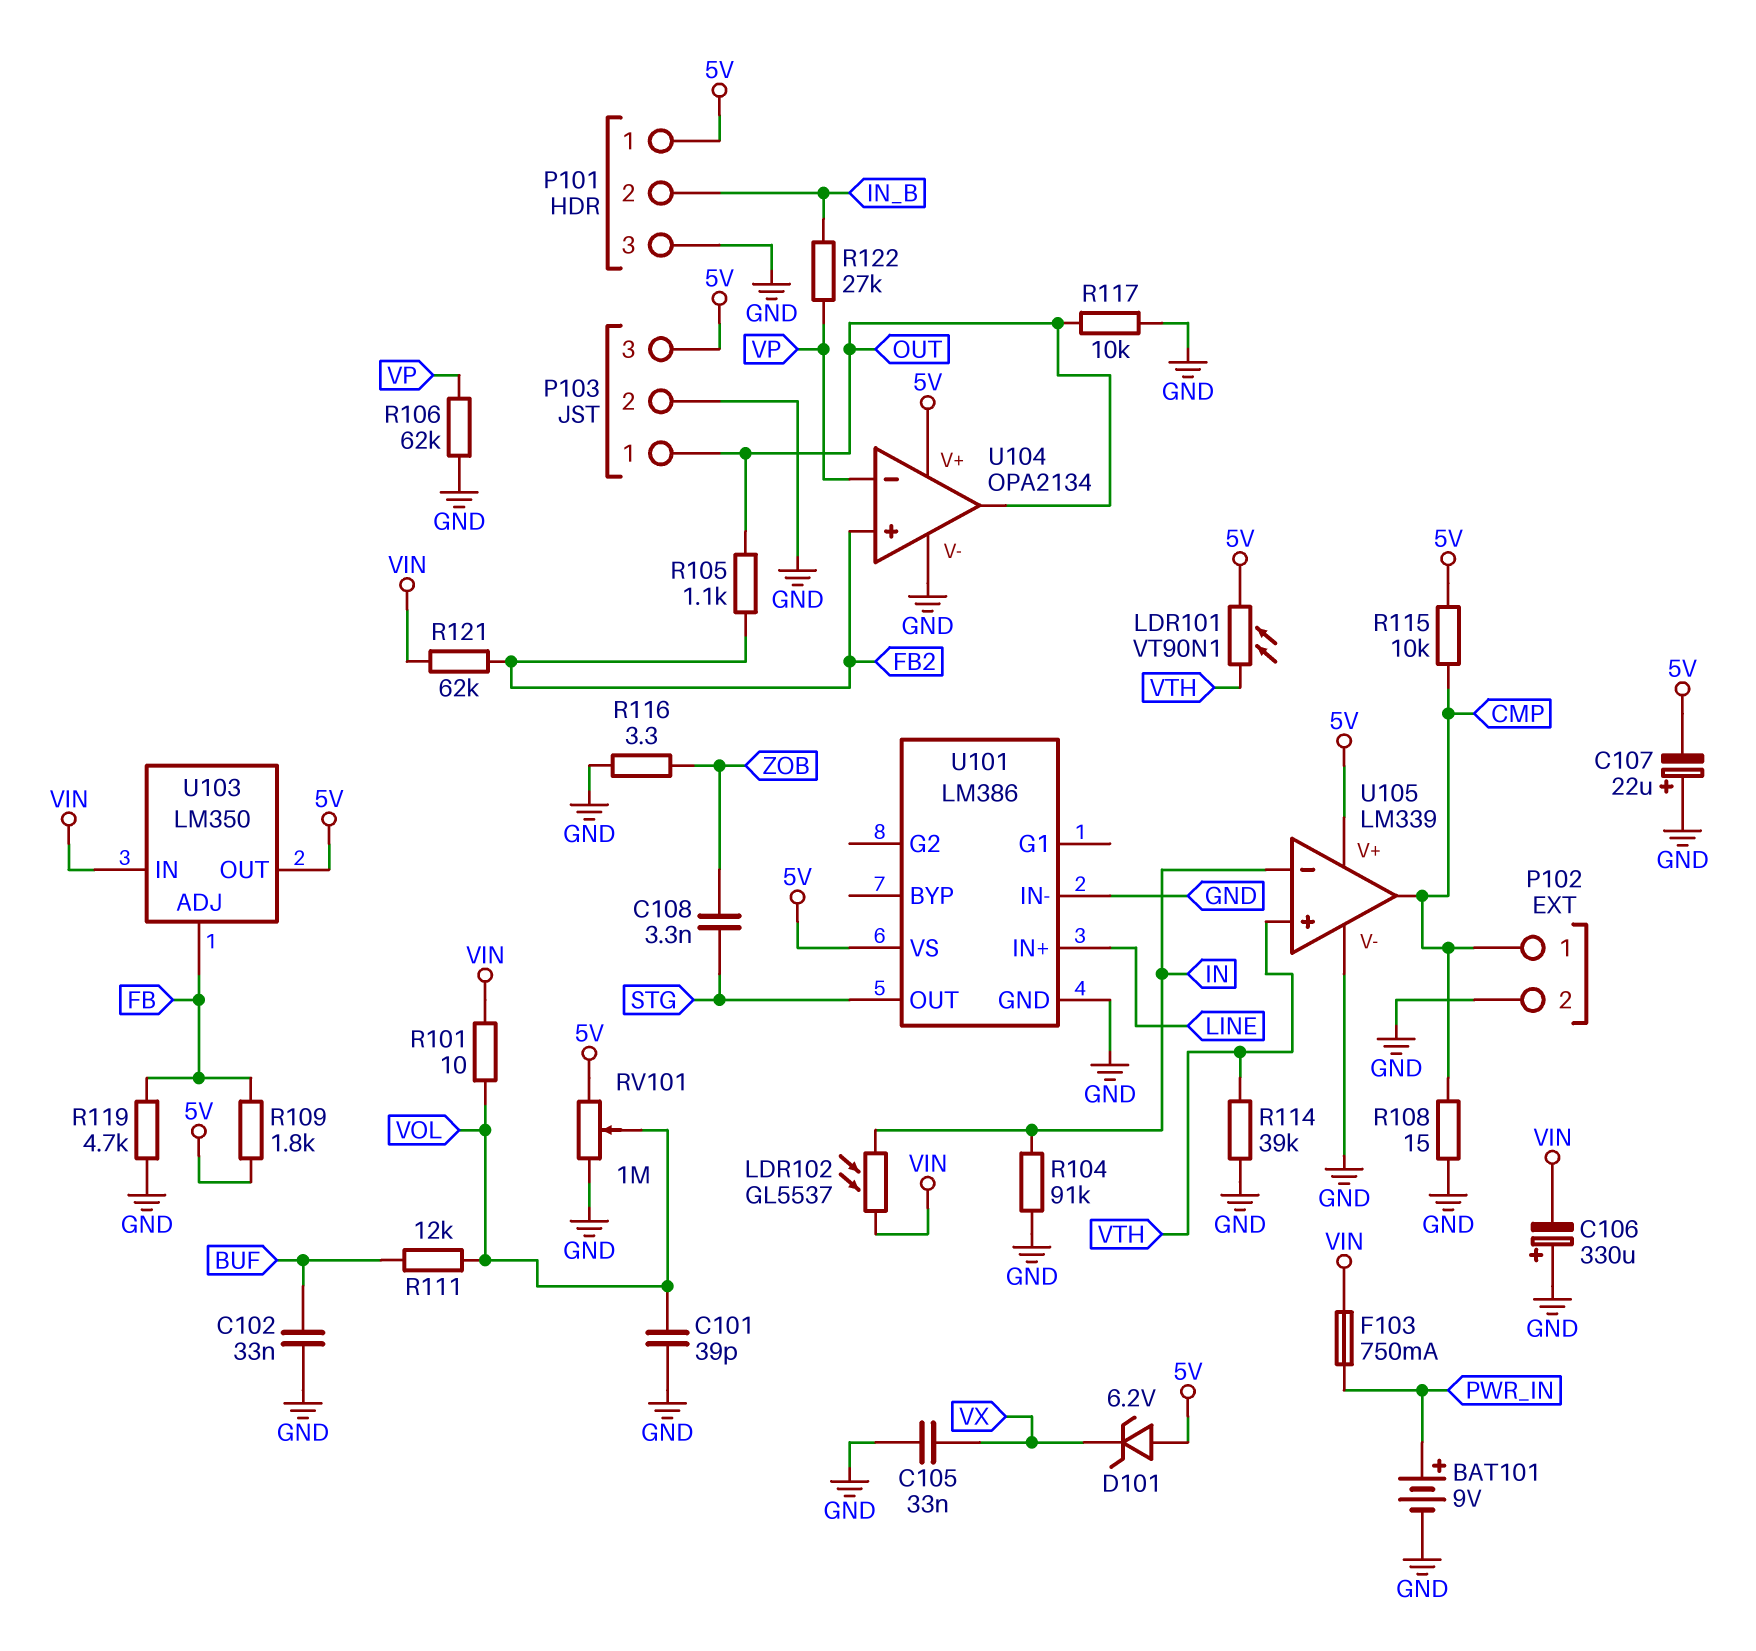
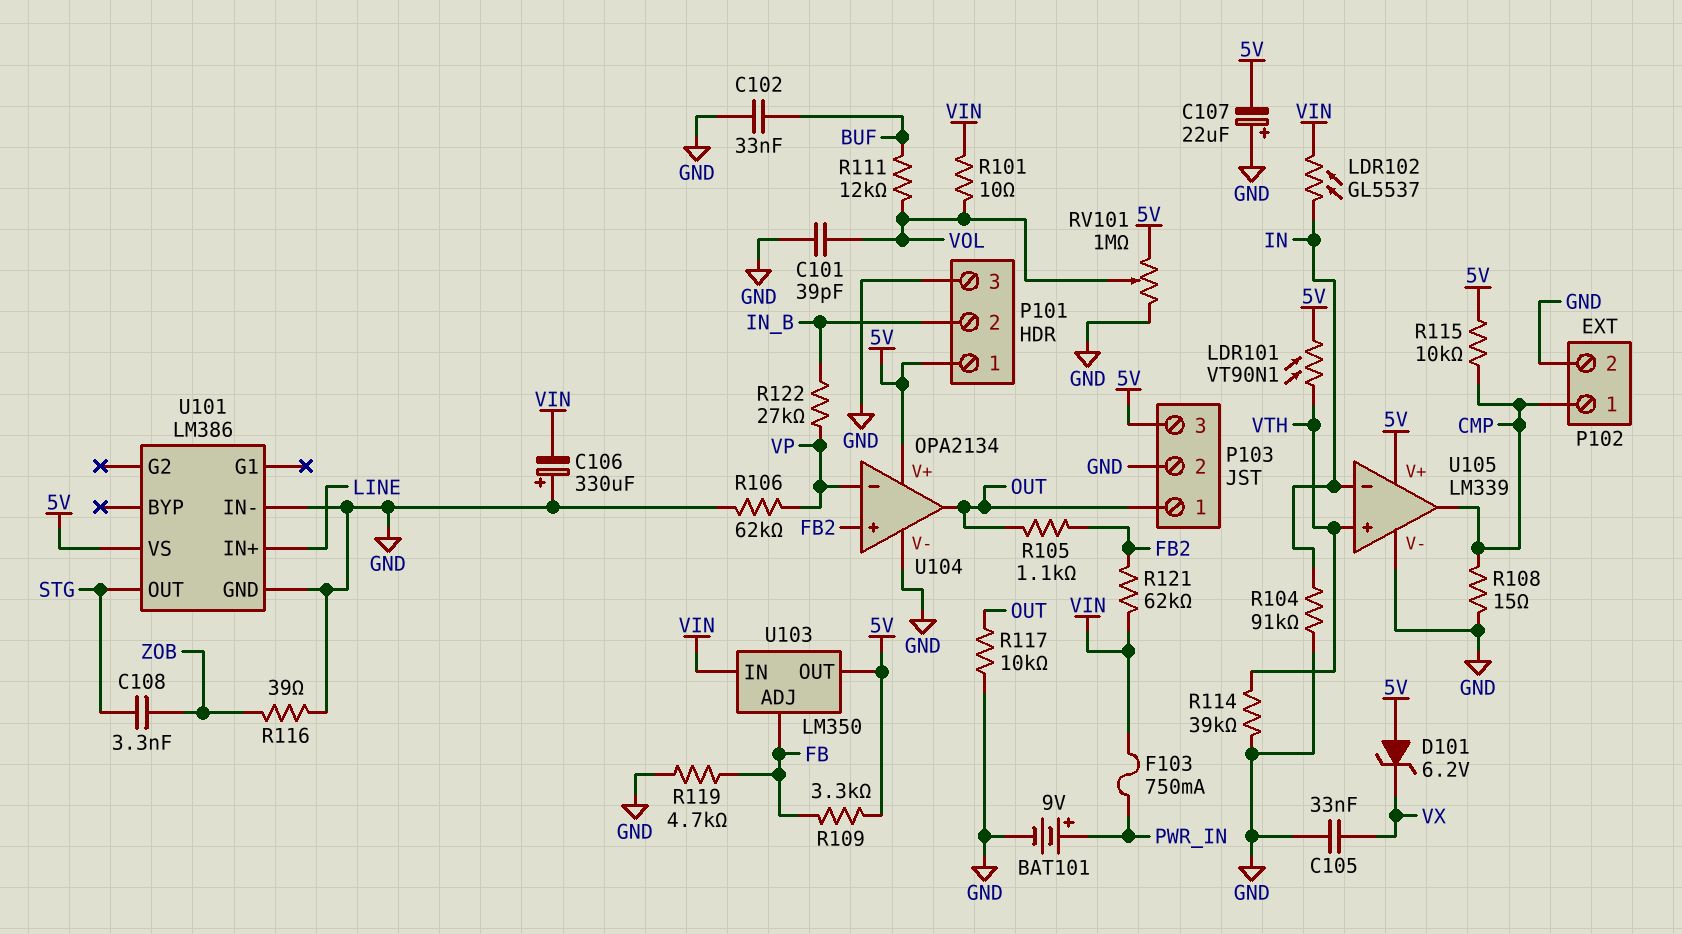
R109: 1.8k (5V, FB) -> 3.3k (5V, FB)
R116: 3.3 (GND, ZOB) -> 39 (GND, ZOB)

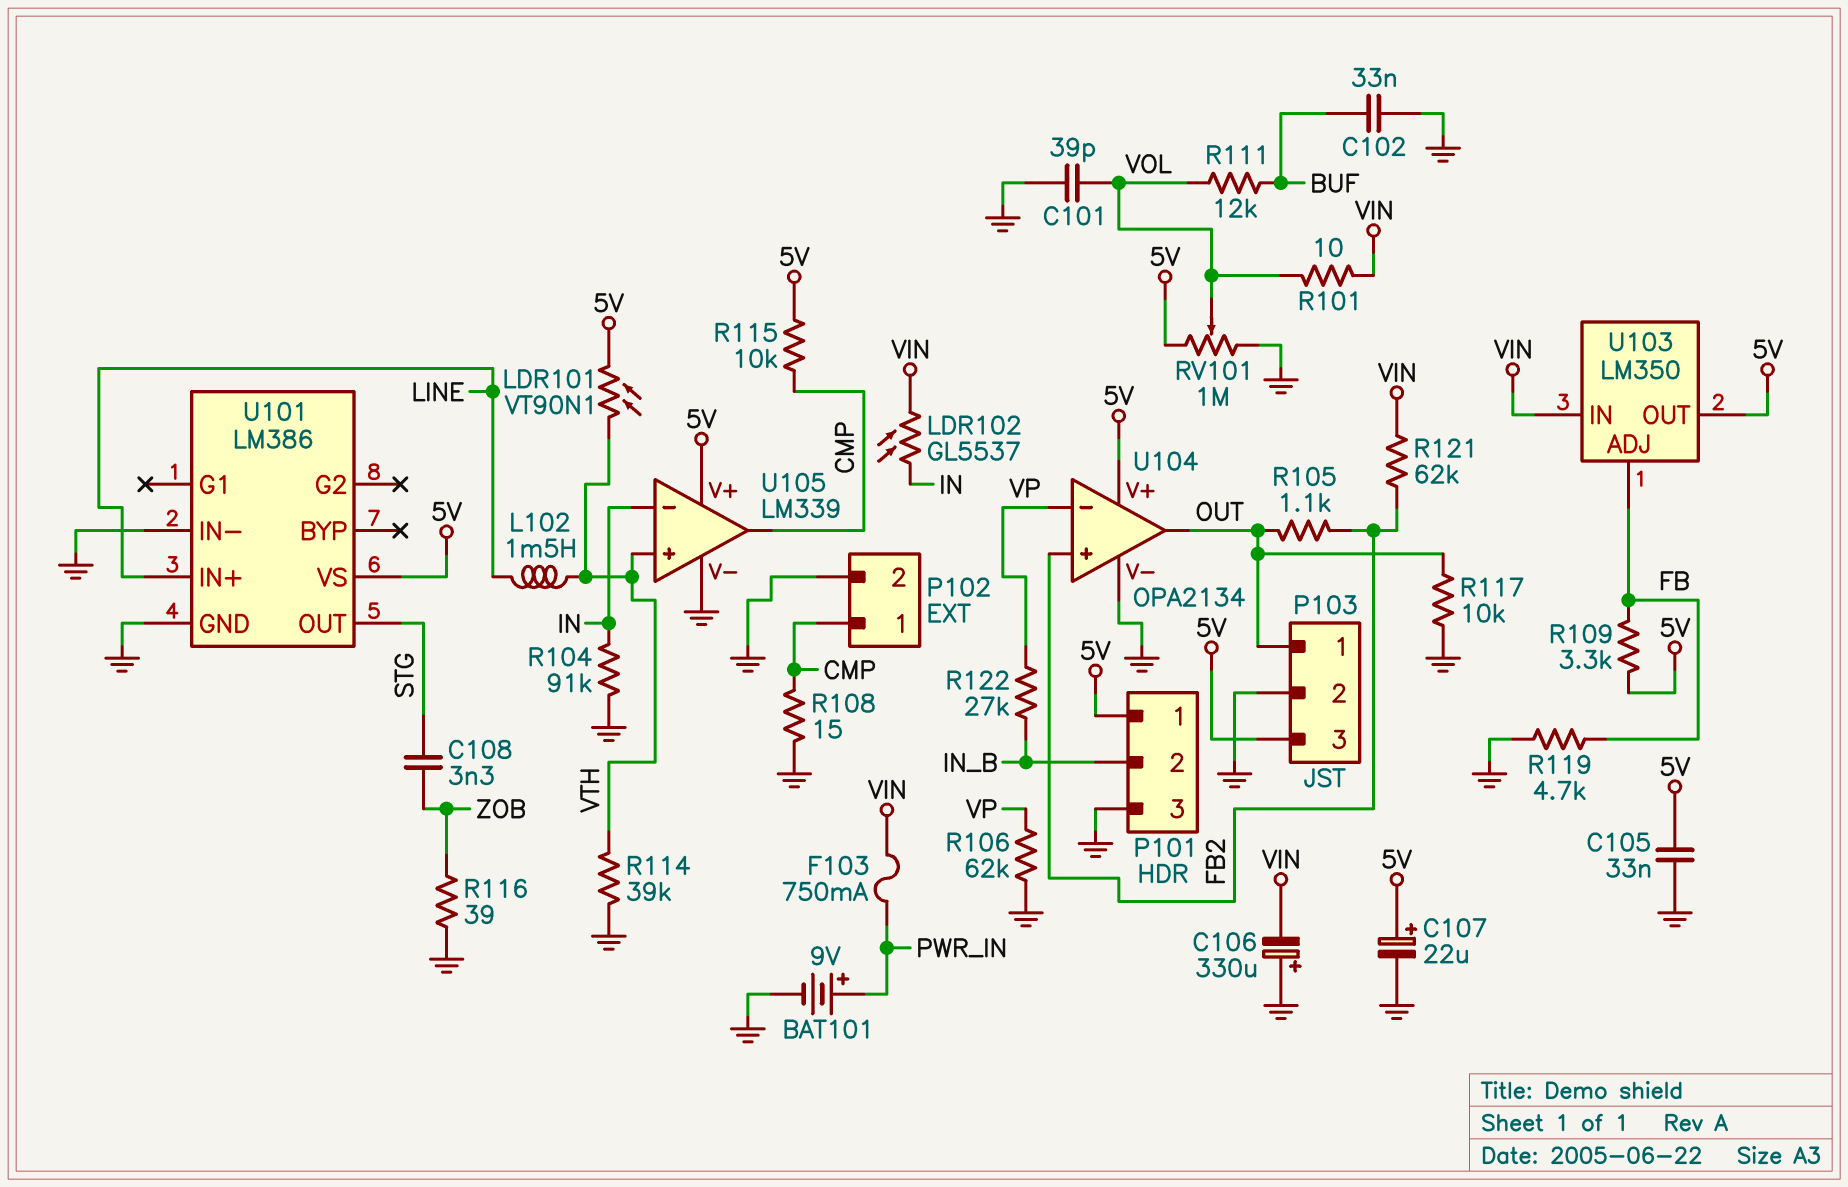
C105: 33nF (GND, VX) -> 33nF (5V, GND)
C107: 22uF (plus GND, minus 5V) -> 22uF (plus 5V, minus GND)
D101: zener 6.2V (A 5V, K VX) -> none
L102: none -> 1.5mH (LINE, VTH)

